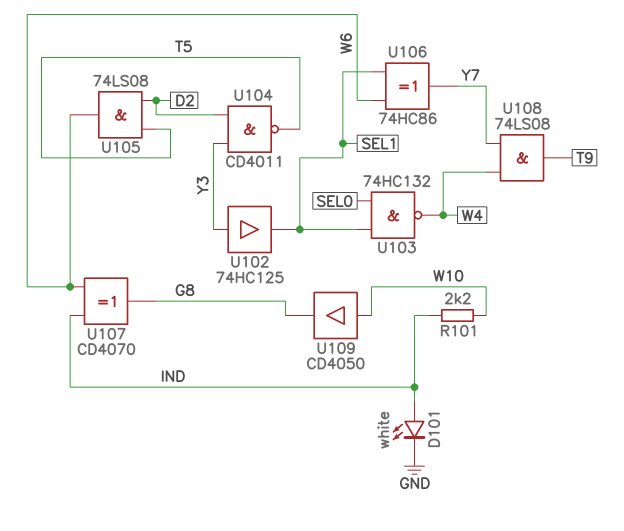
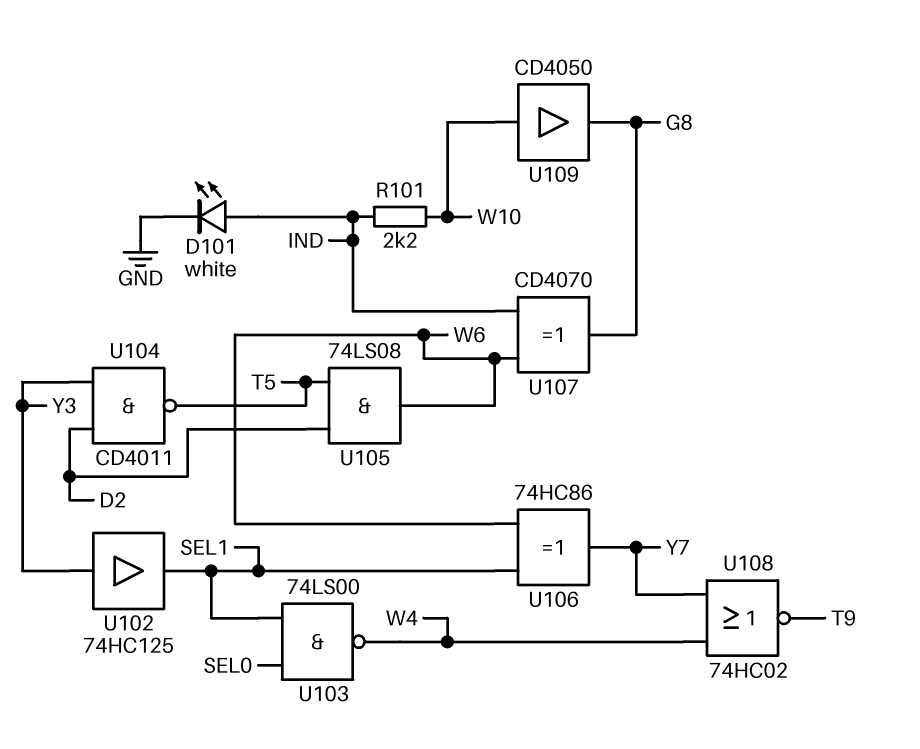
U103: NAND 74HC132 (in SEL0, in SEL1, out W4) -> NAND 74LS00 (in SEL0, in SEL1, out W4)
U108: AND 74LS08 (in W4, in Y7, out T9) -> NOR 74HC02 (in W4, in Y7, out T9)

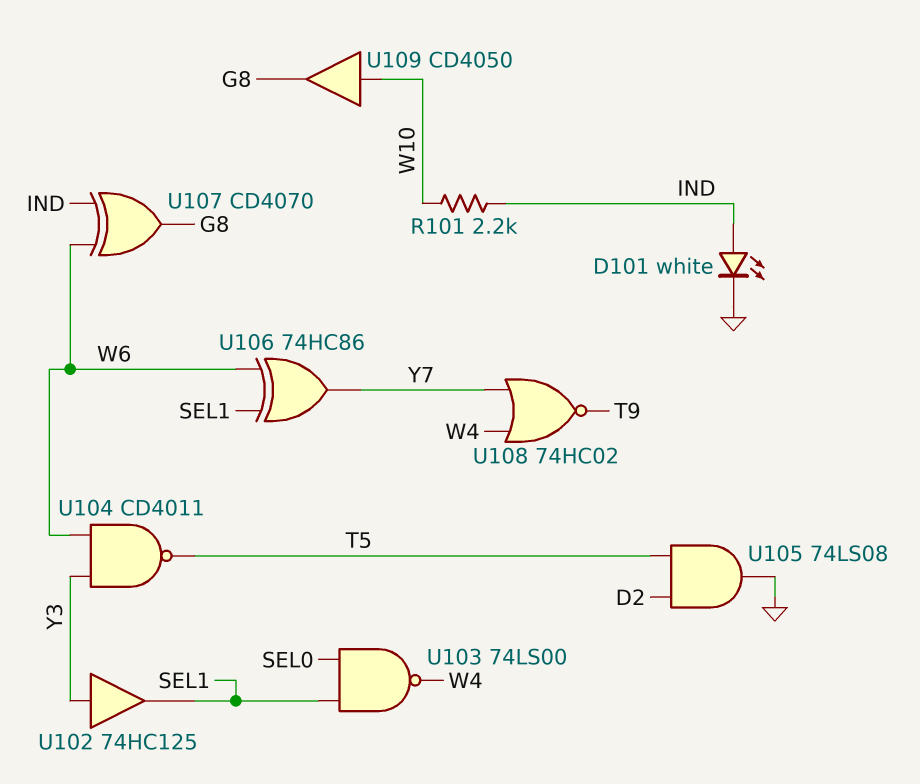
U104: NAND CD4011 (in D2, in Y3, out T5) -> NAND CD4011 (in W6, in Y3, out T5)
U105: AND 74LS08 (in D2, in T5, out W6) -> AND 74LS08 (in D2, in T5, out GND)

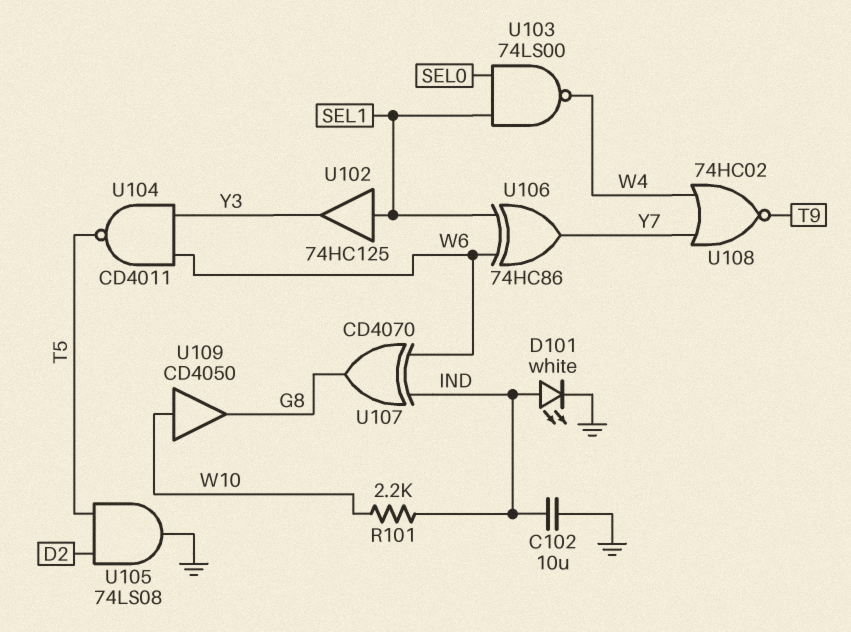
C102: none -> 10uF (GND, IND)
U102: buffer 74HC125 (in Y3, out SEL1) -> buffer 74HC125 (in SEL1, out Y3)

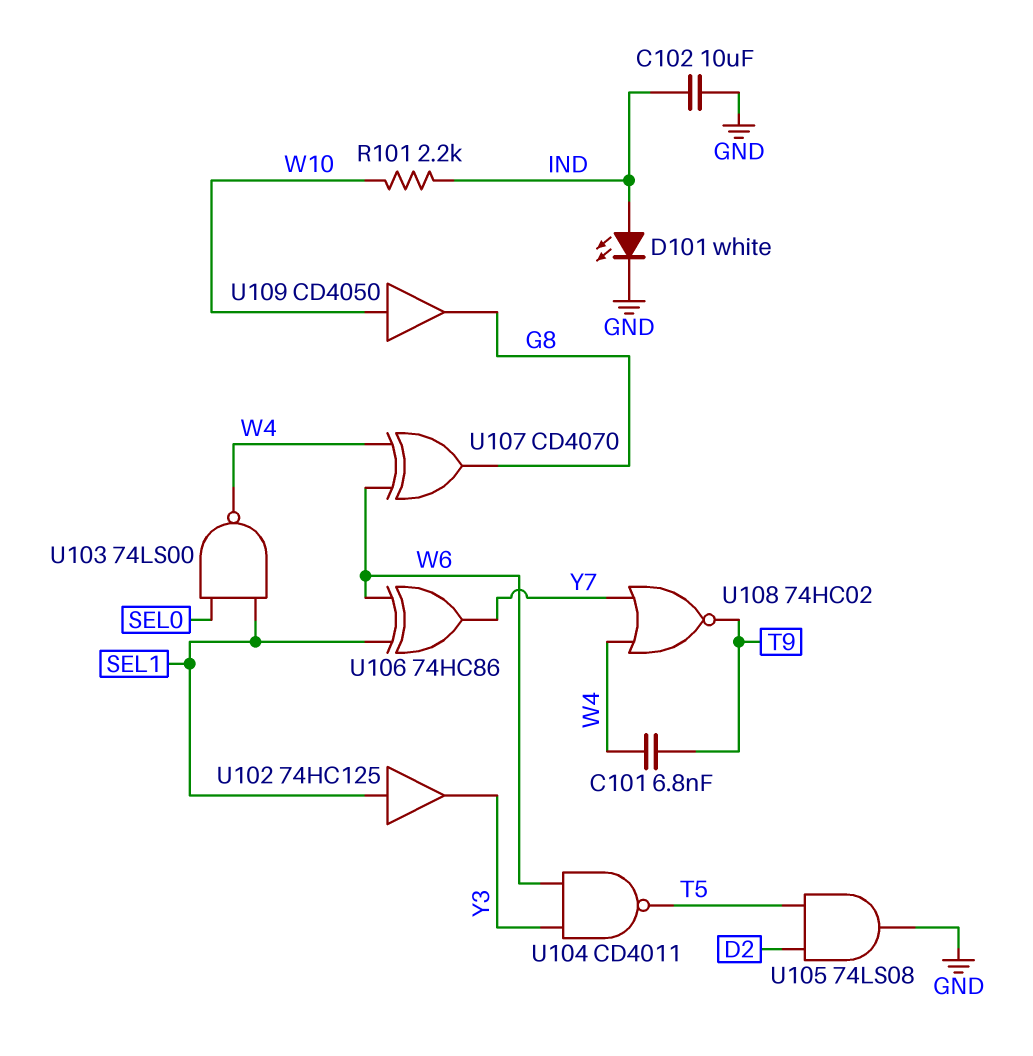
C101: none -> 6.8nF (T9, W4)
U107: XOR CD4070 (in IND, in W6, out G8) -> XOR CD4070 (in W4, in W6, out G8)

